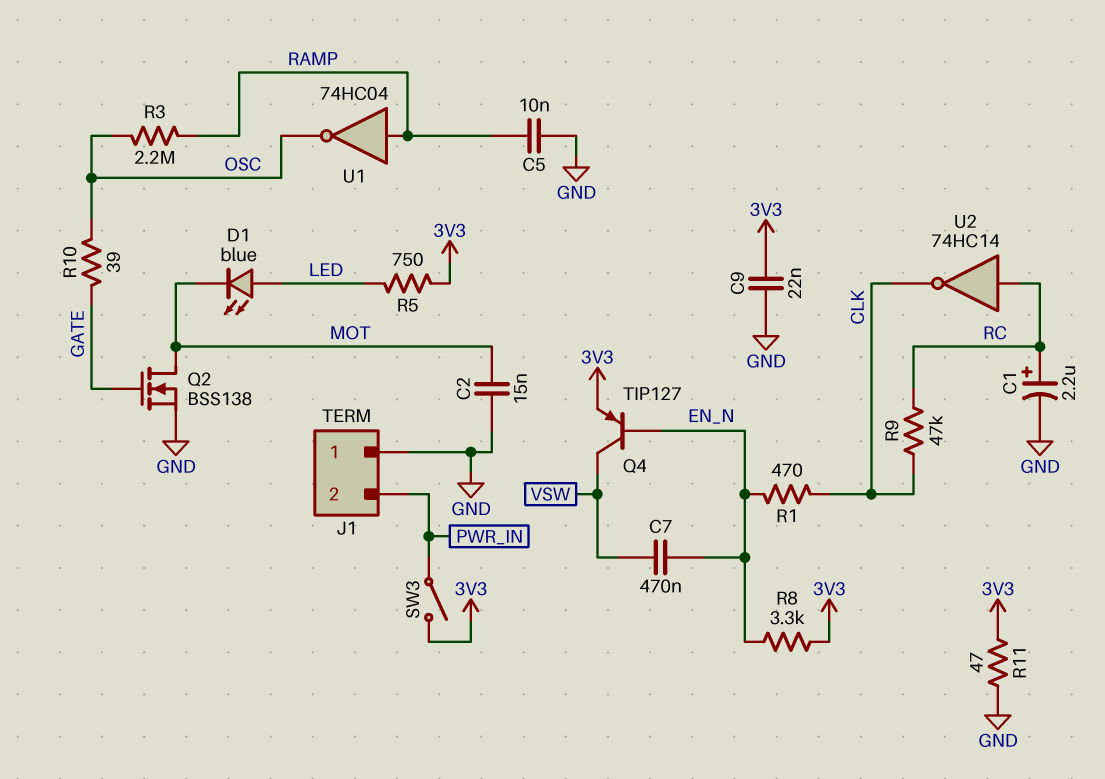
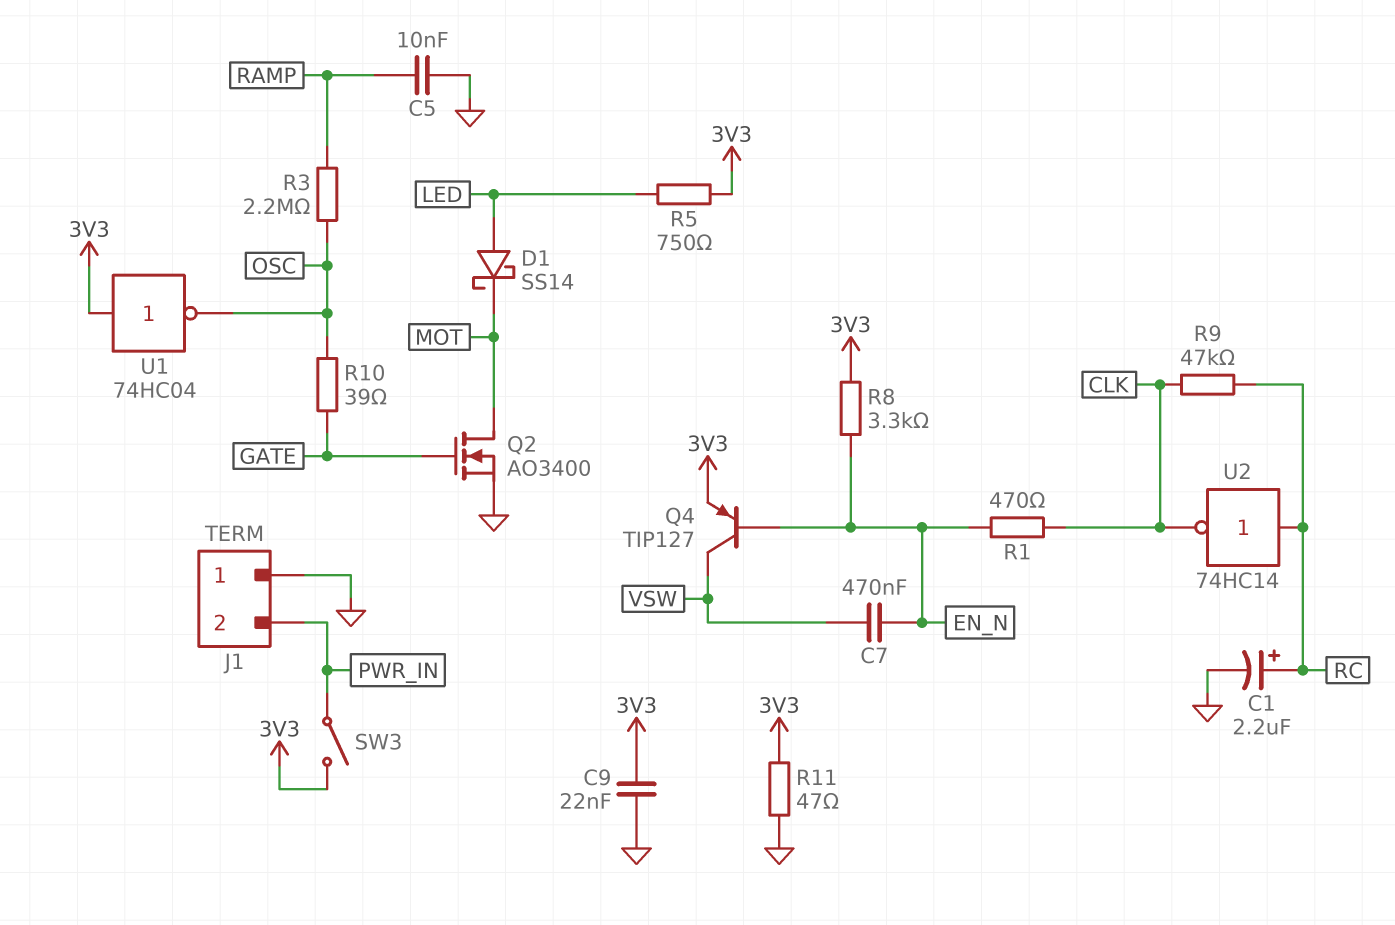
C2: 15nF (GND, MOT) -> none
D1: LED blue (A LED, K MOT) -> schottky SS14 (A LED, K MOT)
Q2: NMOS BSS138 (G GATE, D MOT, S GND) -> NMOS AO3400 (G GATE, D MOT, S GND)
U1: NOT 74HC04 (in RAMP, out OSC) -> NOT 74HC04 (in 3V3, out OSC)

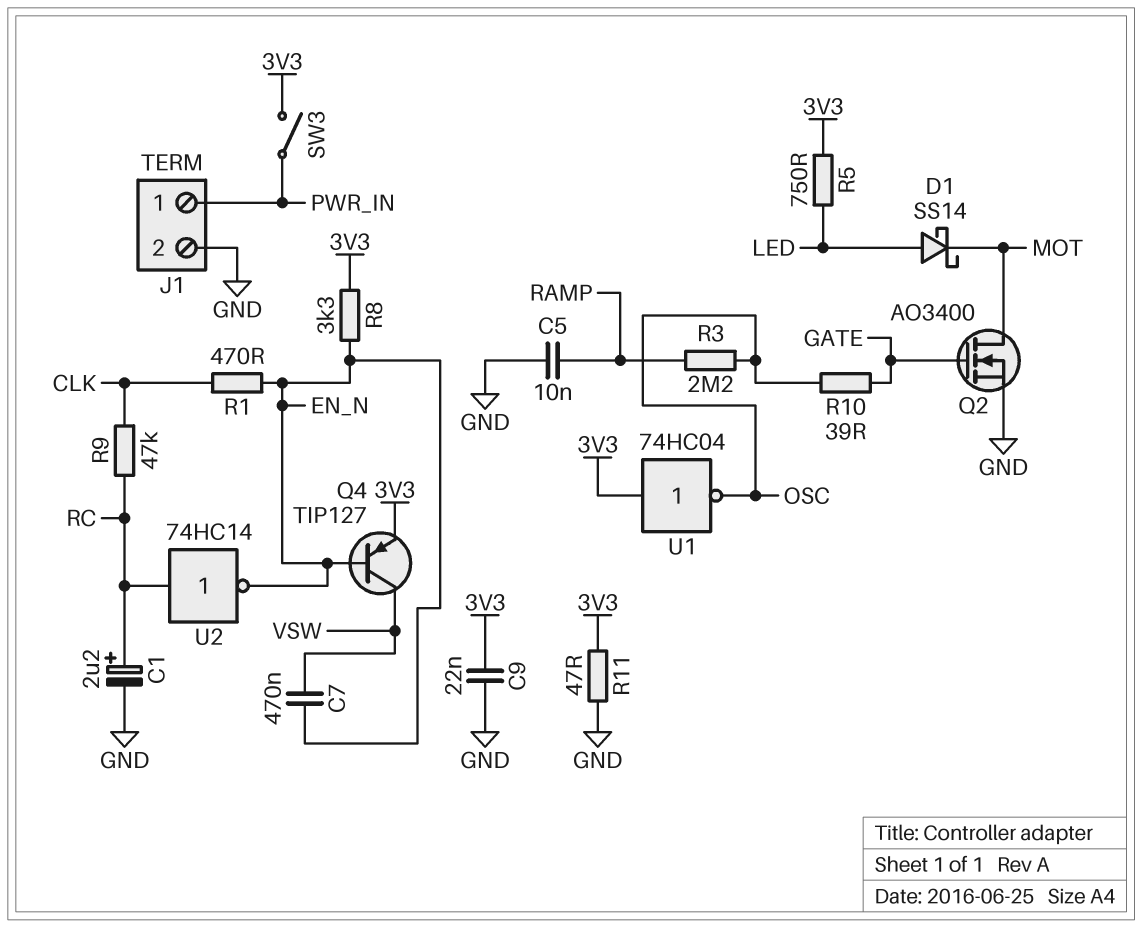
J1 pin 1: GND -> PWR_IN
J1 pin 2: PWR_IN -> GND
U2: NOT 74HC14 (in RC, out CLK) -> NOT 74HC14 (in RC, out EN_N)

